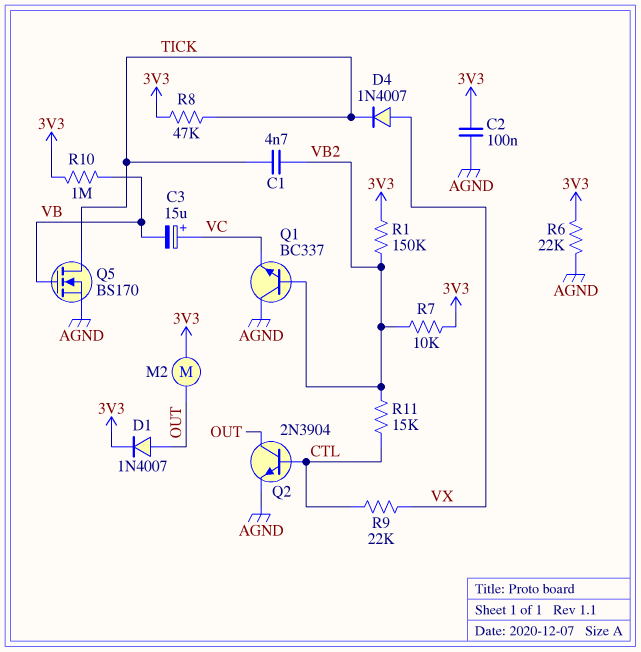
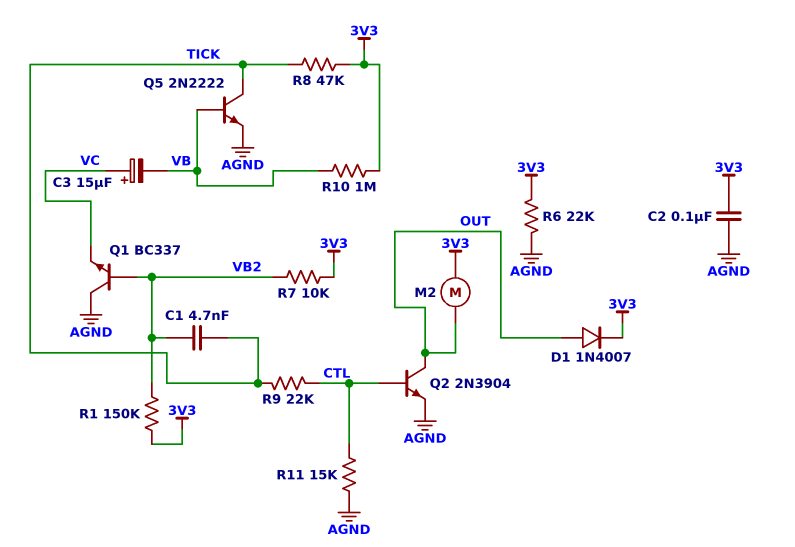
D4: diode 1N4007 (A VX, K TICK) -> none
Q5: NMOS BS170 (G VB, D TICK, S AGND) -> NPN 2N2222 (B VB, C TICK, E AGND)
R9: 22k (CTL, VX) -> 22k (CTL, TICK)
R11: 15k (CTL, VB2) -> 15k (AGND, CTL)

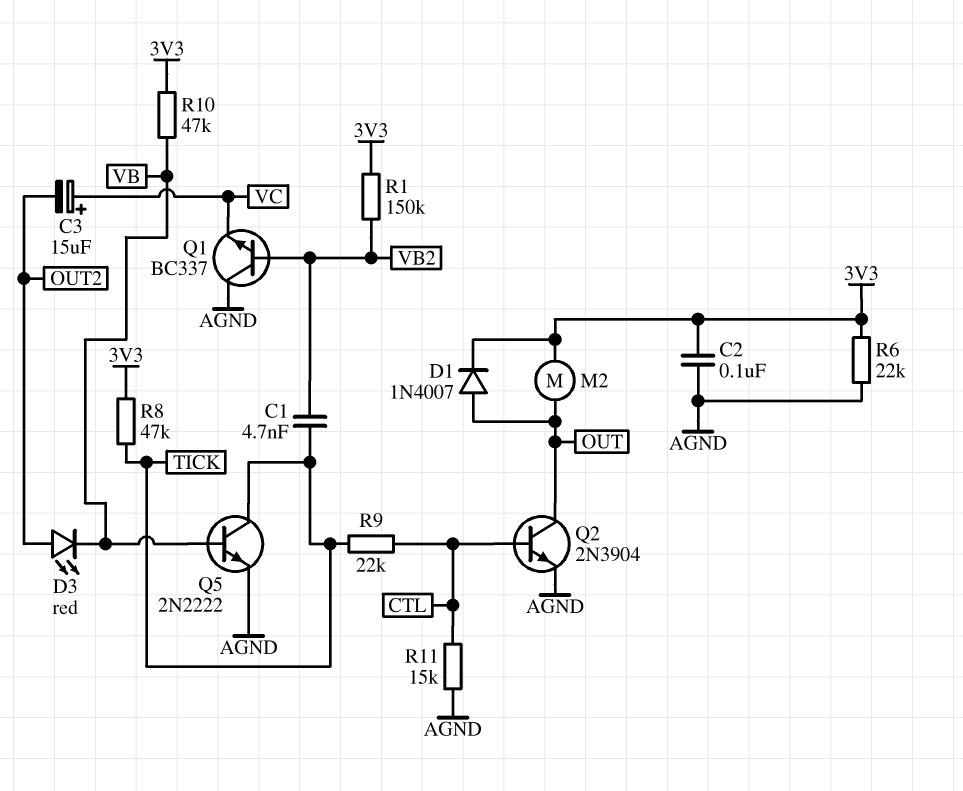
C3: 15uF (plus VC, minus VB) -> 15uF (plus VC, minus OUT2)
D3: none -> LED red (A OUT2, K VB)
R7: 10k (3V3, VB2) -> none
R10: 1M (3V3, VB) -> 47k (3V3, VB)

